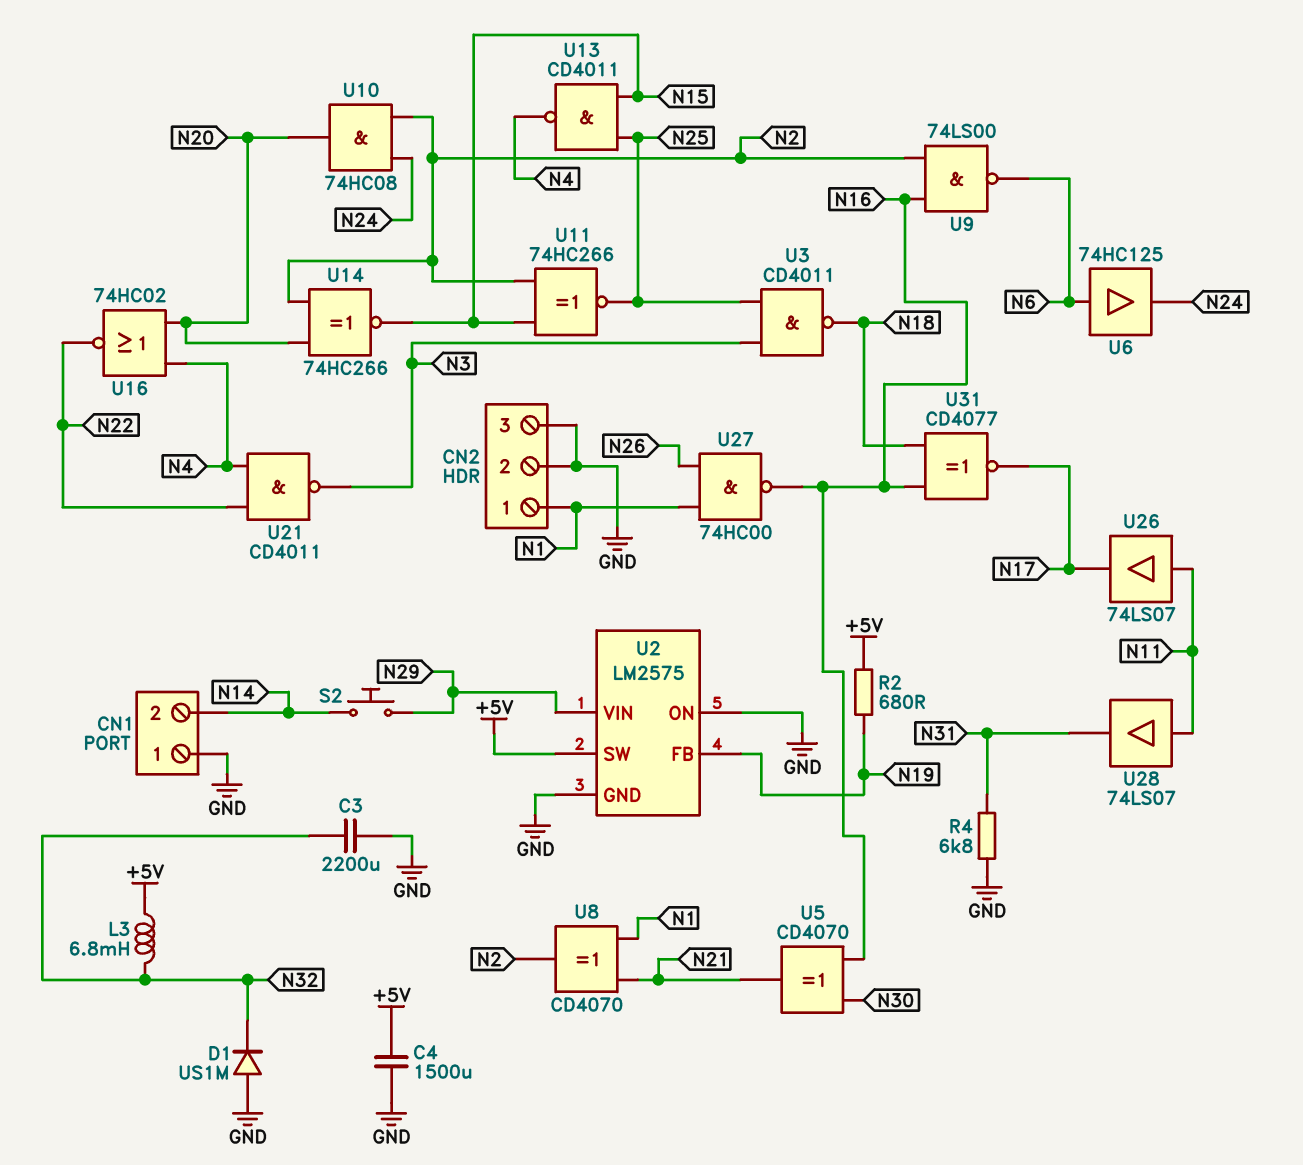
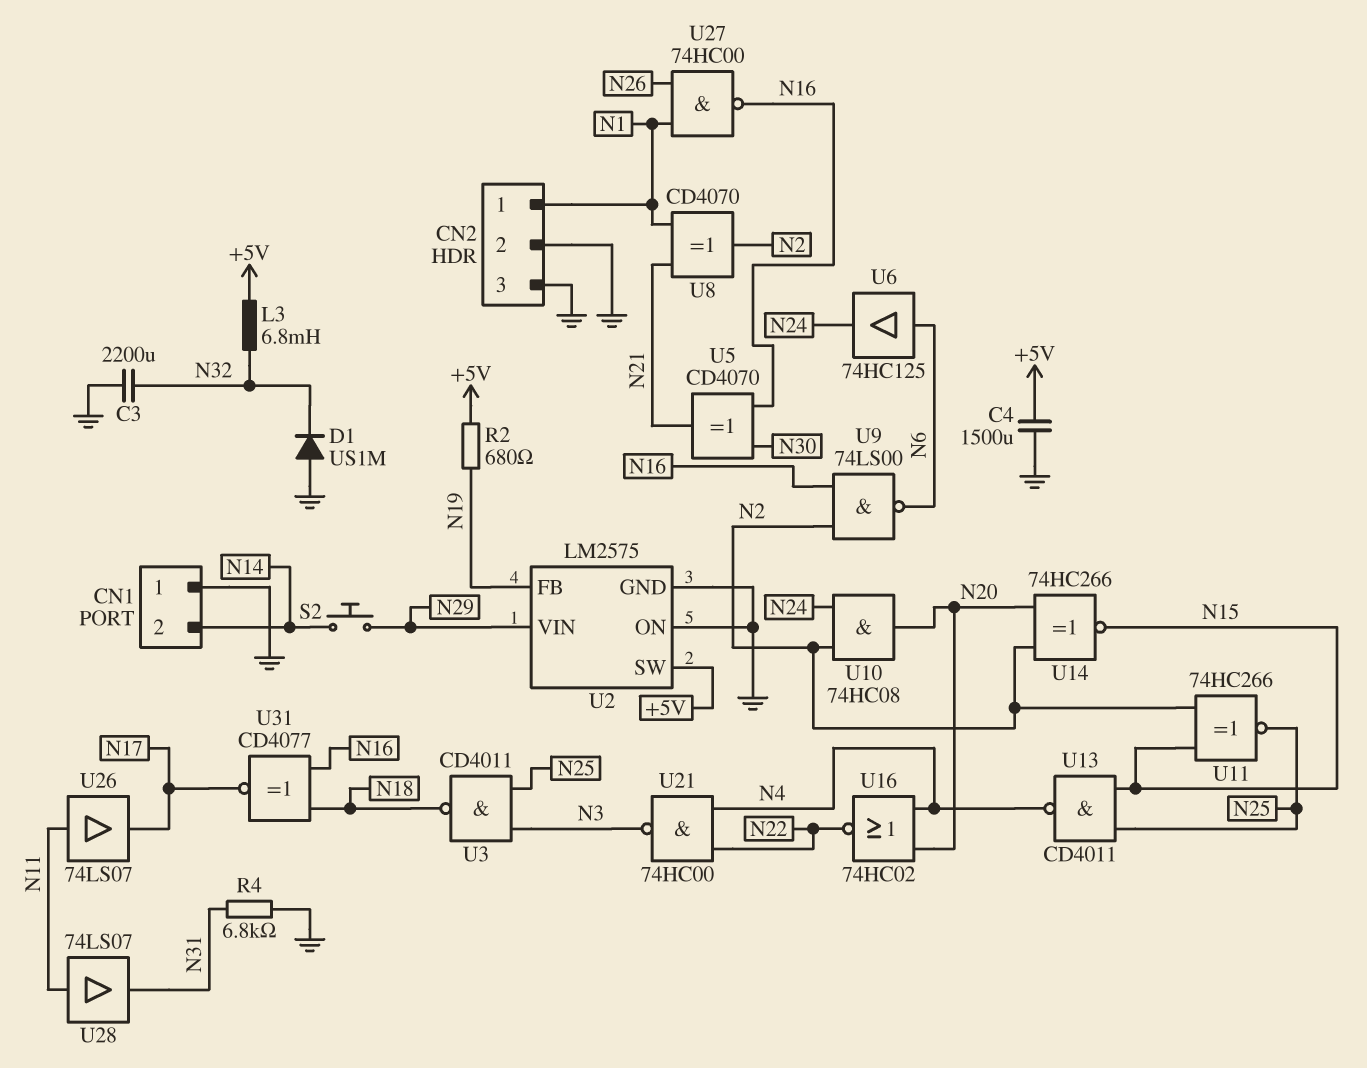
U21: NAND CD4011 (in N4, in N22, out N3) -> NAND 74HC00 (in N4, in N22, out N3)

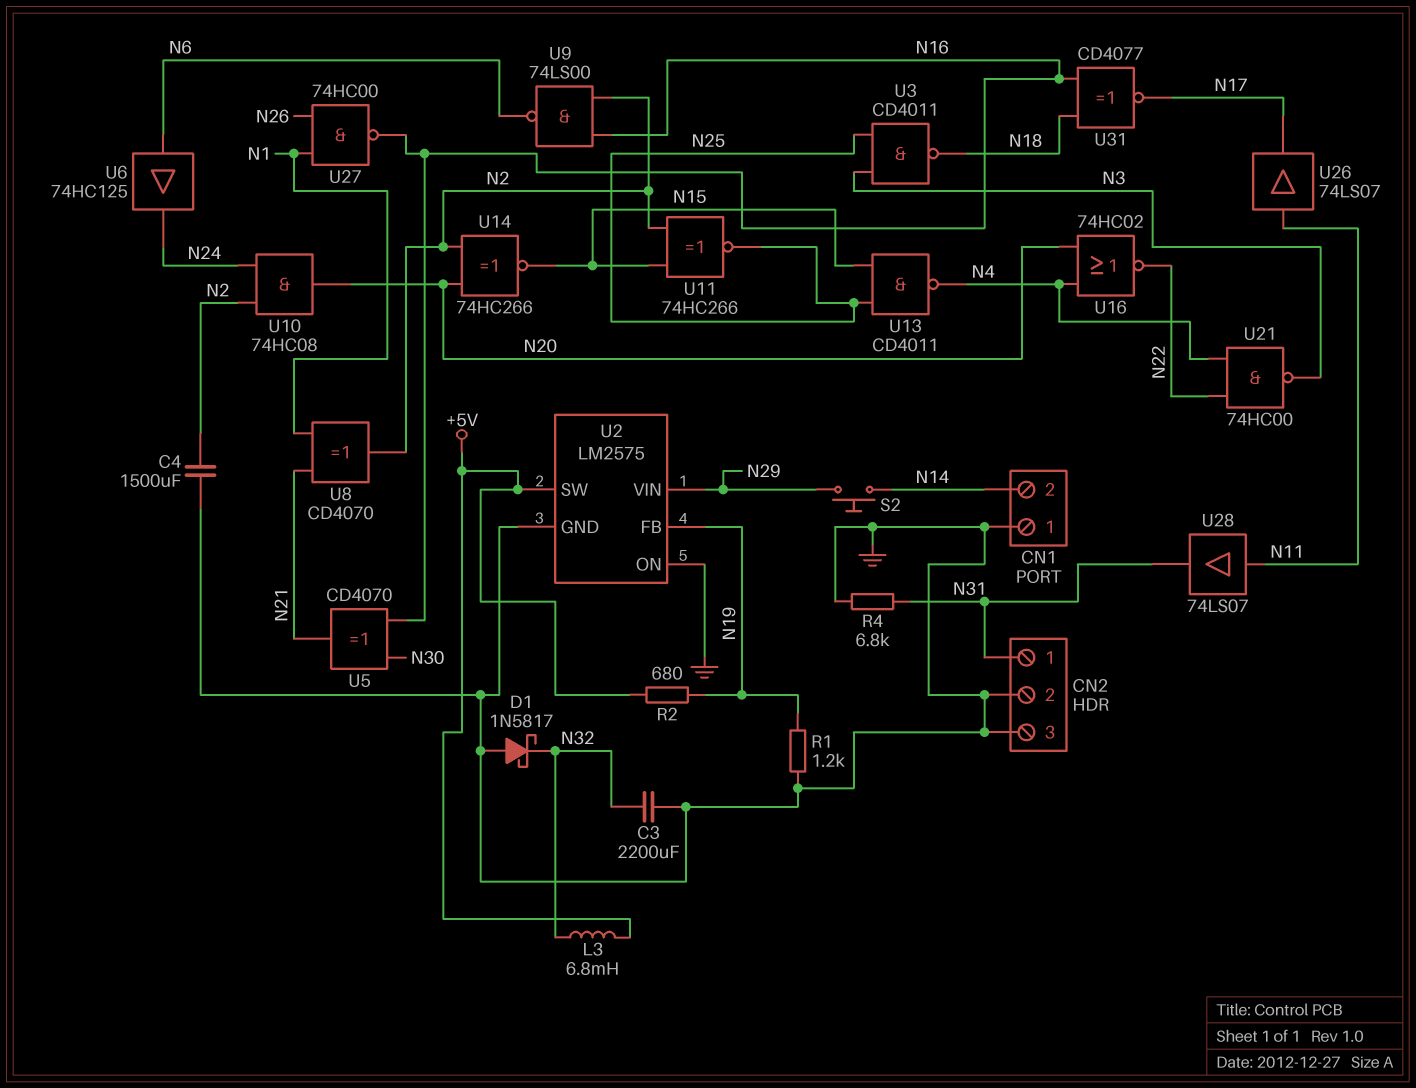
C4: 1500uF (+5V, GND) -> 1500uF (GND, N2)
CN2 pin 1: N1 -> N31
D1: diode US1M (A GND, K N32) -> schottky 1N5817 (A GND, K N32)
R1: none -> 1.2k (GND, N19)

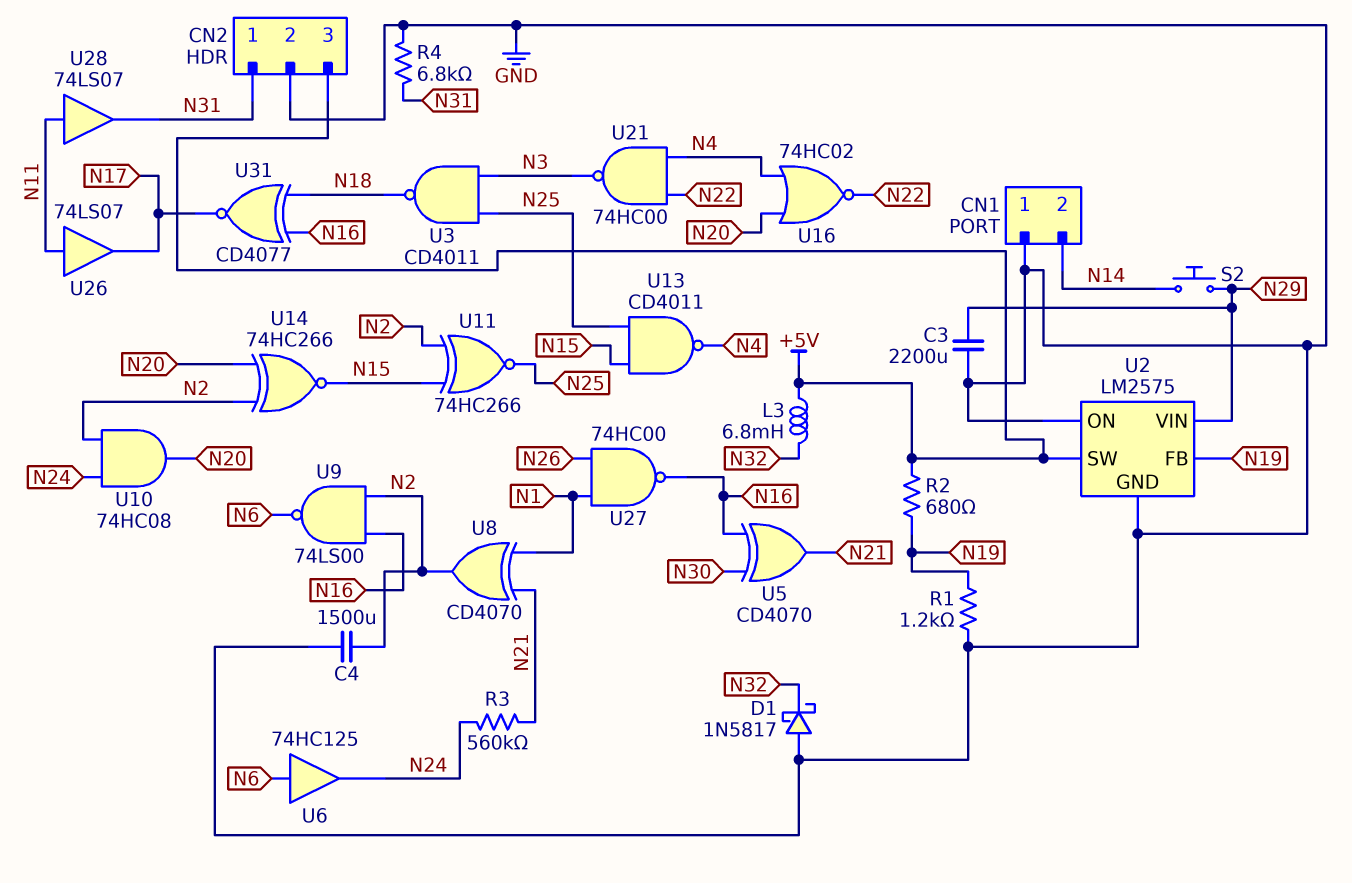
C3: 2200uF (GND, N32) -> 2200uF (GND, N29)
CN2 pin 3: GND -> +5V
R3: none -> 560k (N21, N24)

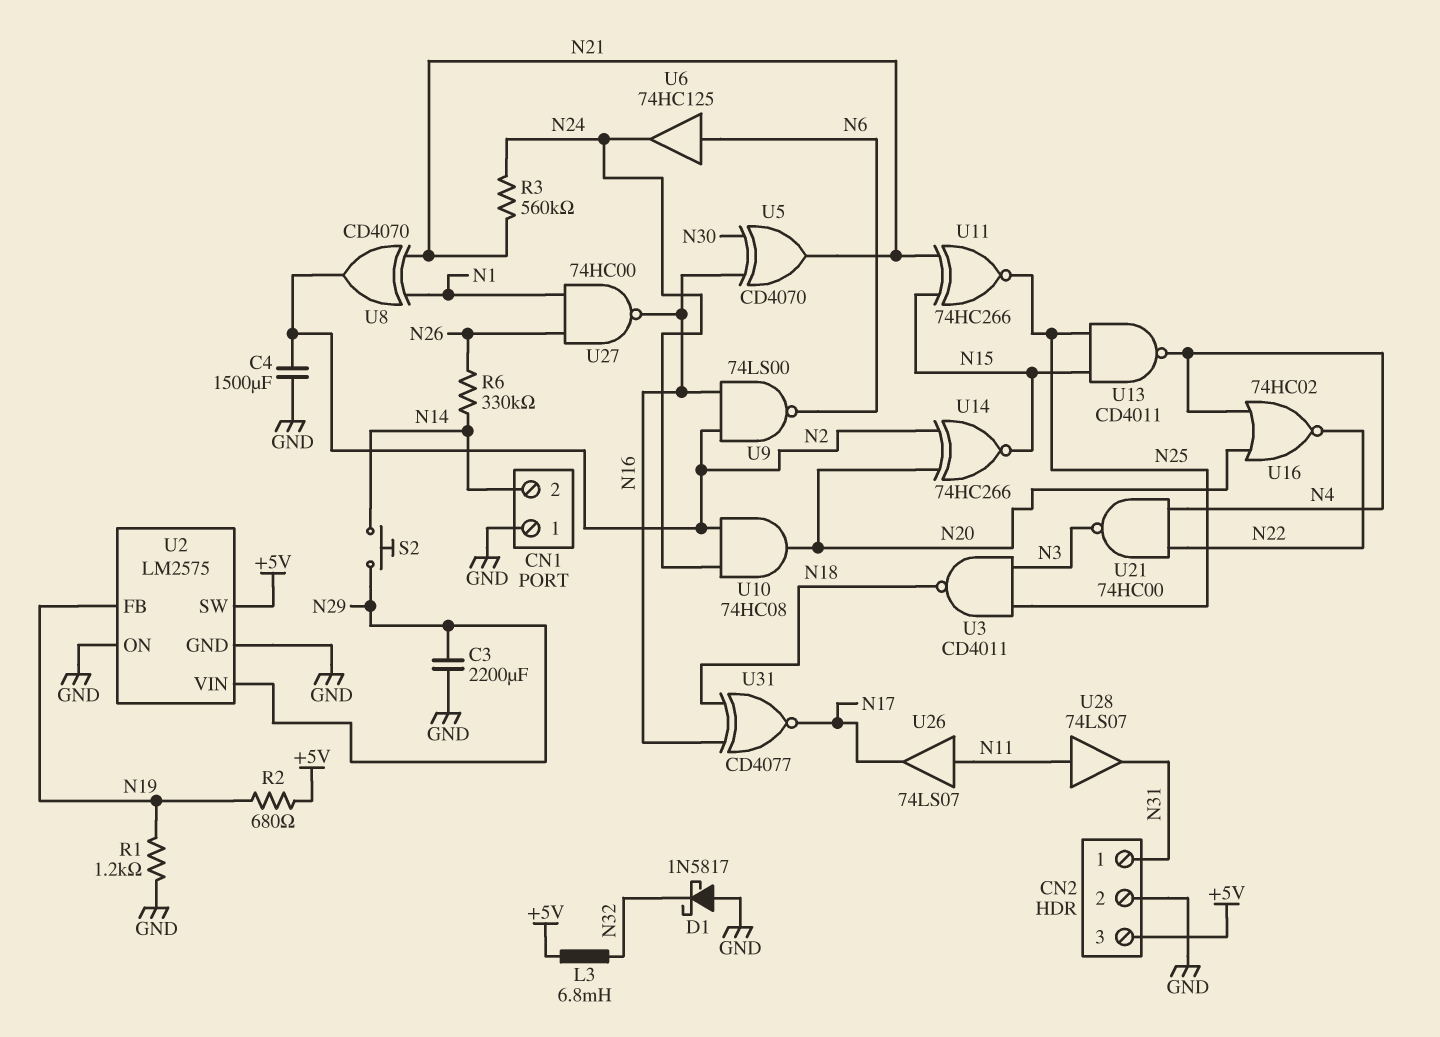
R4: 6.8k (GND, N31) -> none
R6: none -> 330k (N14, N26)
U11: XNOR 74HC266 (in N2, in N15, out N25) -> XNOR 74HC266 (in N15, in N21, out N25)

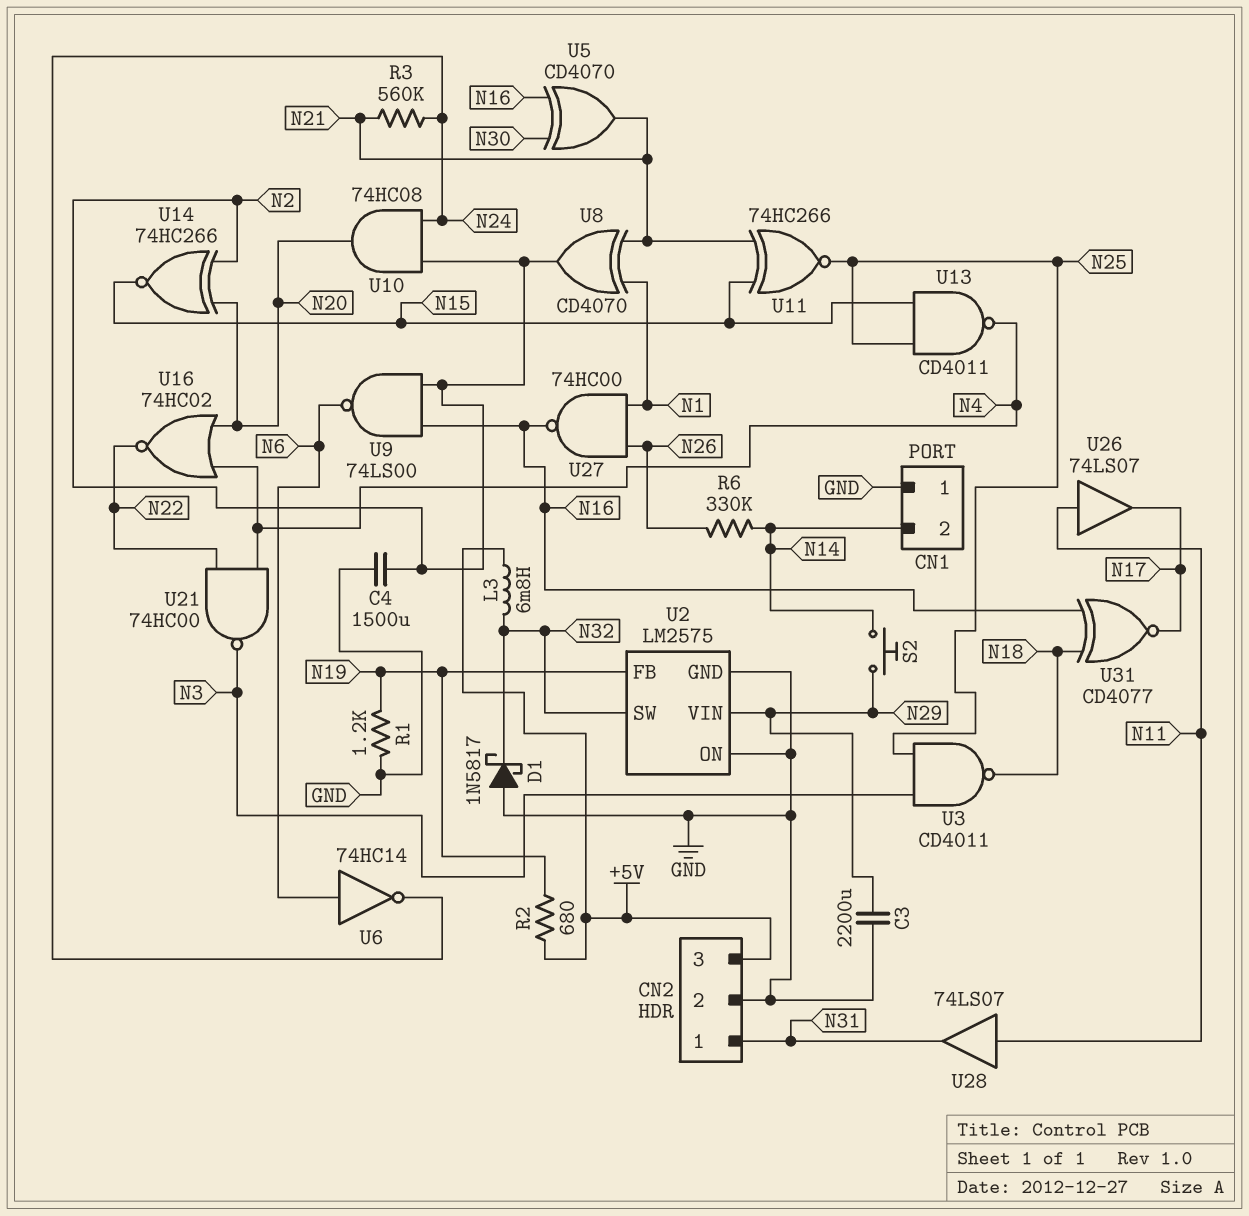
U2 pin SW: +5V -> N32
U6: buffer 74HC125 (in N6, out N24) -> NOT 74HC14 (in N6, out N24)

